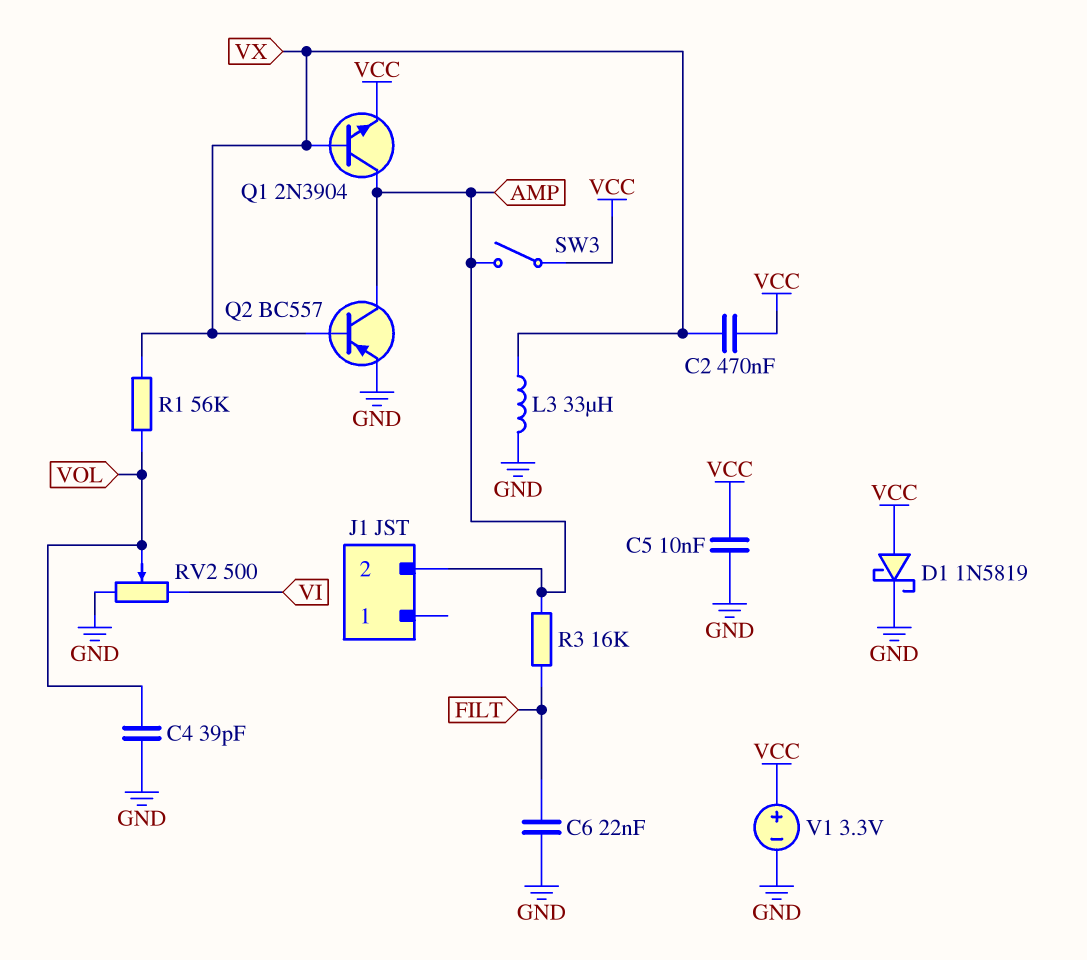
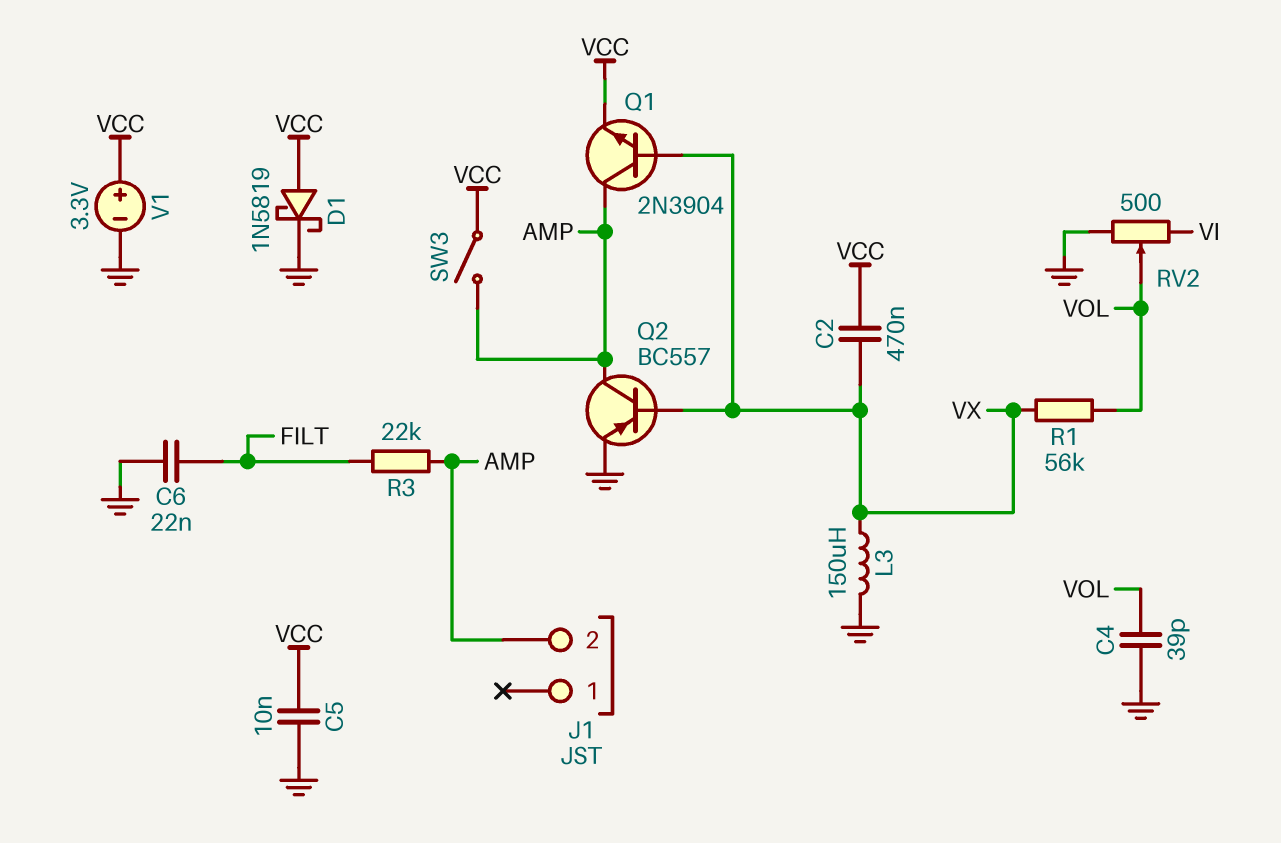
L3: 33uH (GND, VX) -> 150uH (GND, VX)
R3: 16k (AMP, FILT) -> 22k (AMP, FILT)

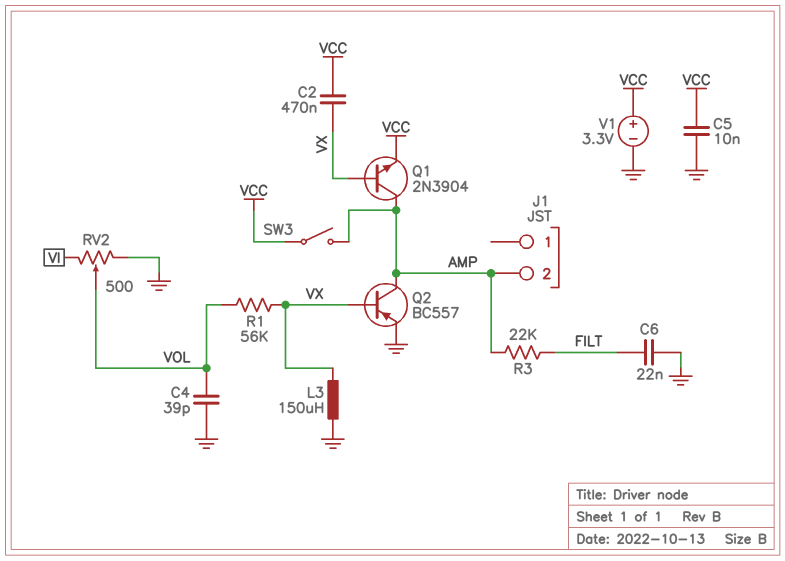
D1: schottky 1N5819 (A VCC, K GND) -> none

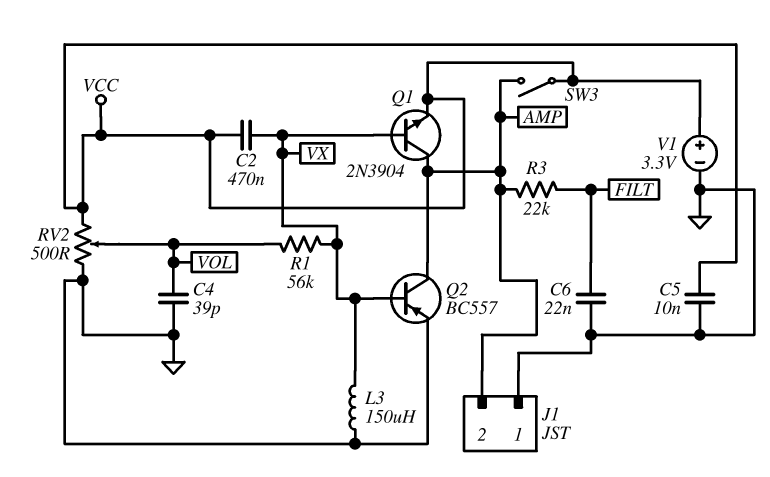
J1 pin 1: none -> GND
RV2: 500 (GND, VI, wiper VOL) -> 500 (GND, VCC, wiper VOL)

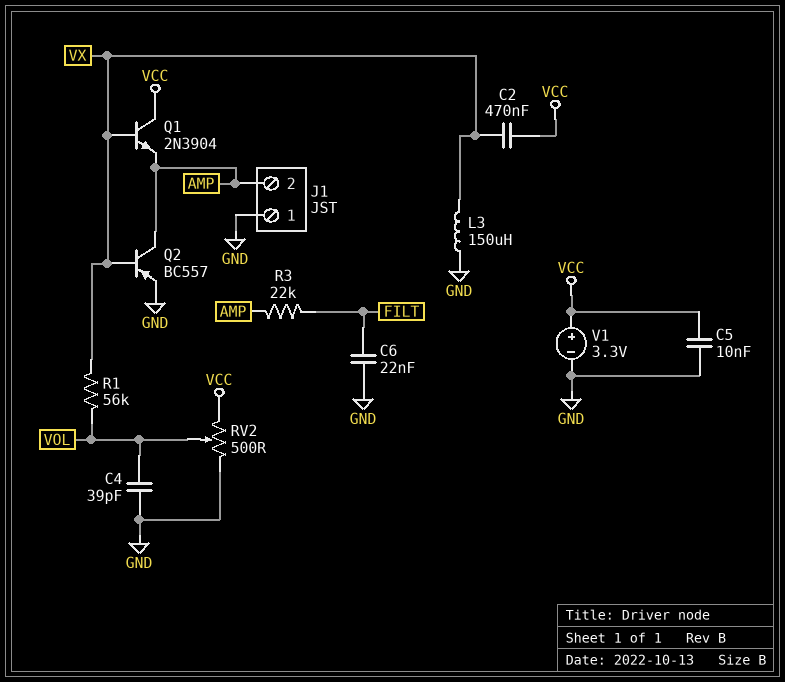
Q1: NPN 2N3904 (B VX, C AMP, E VCC) -> NPN 2N3904 (B VX, C VCC, E AMP)
SW3: switch (AMP, VCC) -> none

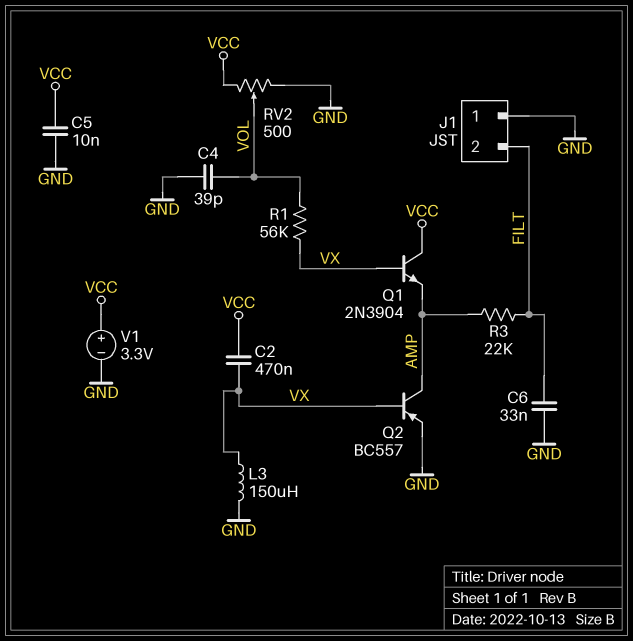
C6: 22nF (FILT, GND) -> 33nF (FILT, GND)
J1 pin 2: AMP -> FILT

